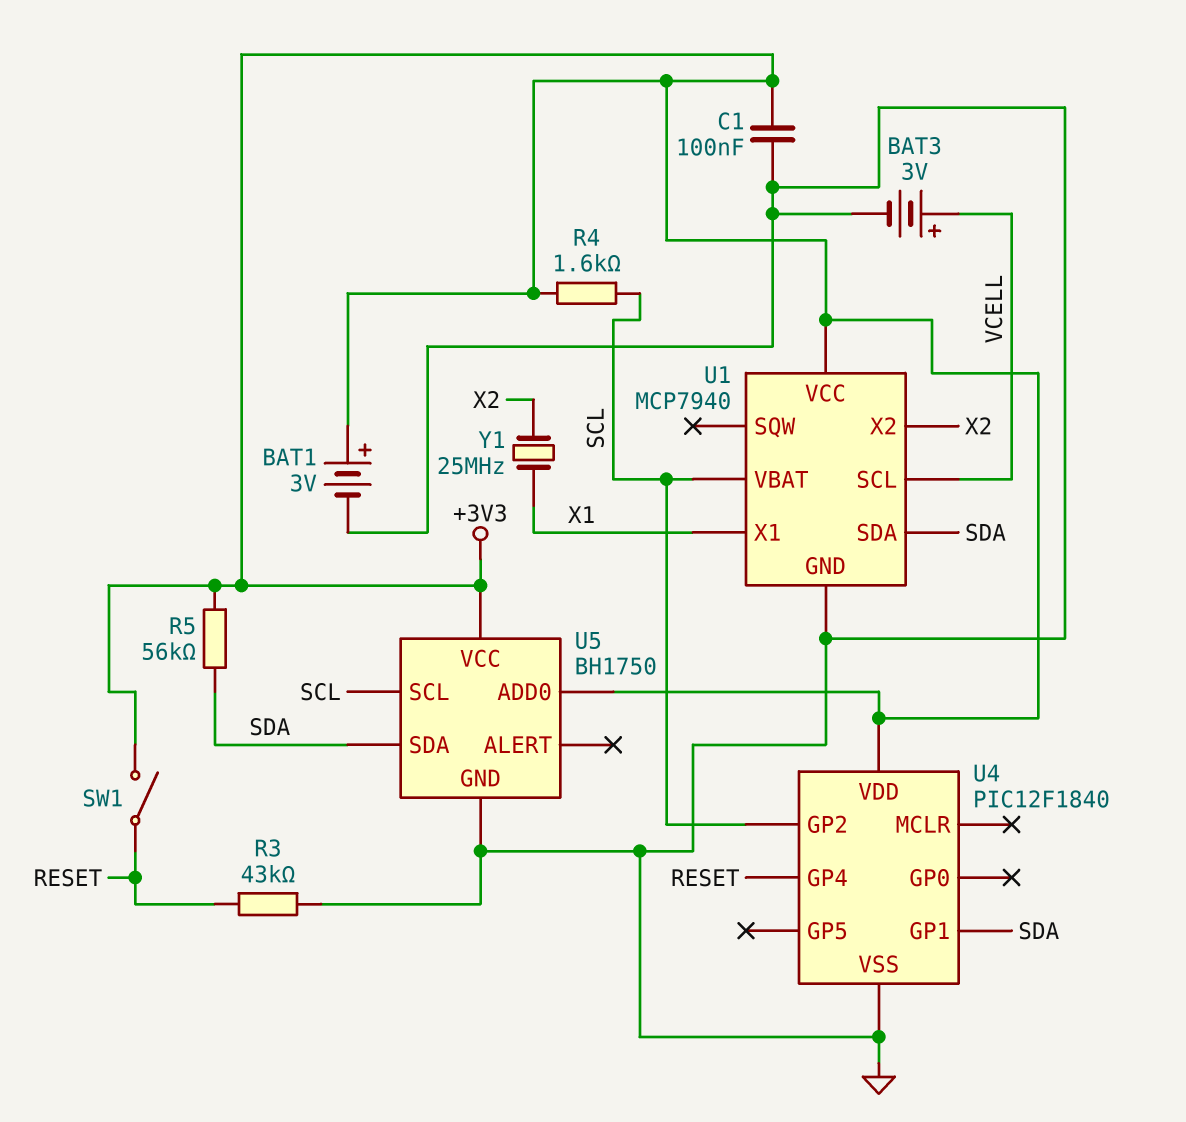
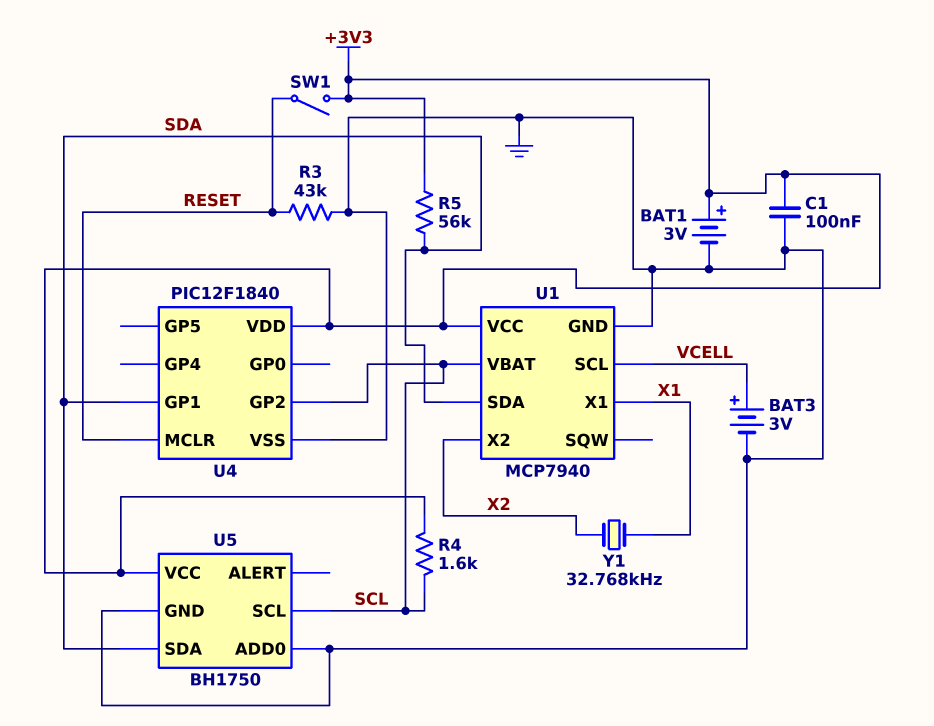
U4 pin GP4: RESET -> none
U4 pin MCLR: none -> RESET
U5 pin ADD0: +3V3 -> GND
Y1: 25MHz (X1, X2) -> 32.768kHz (X1, X2)

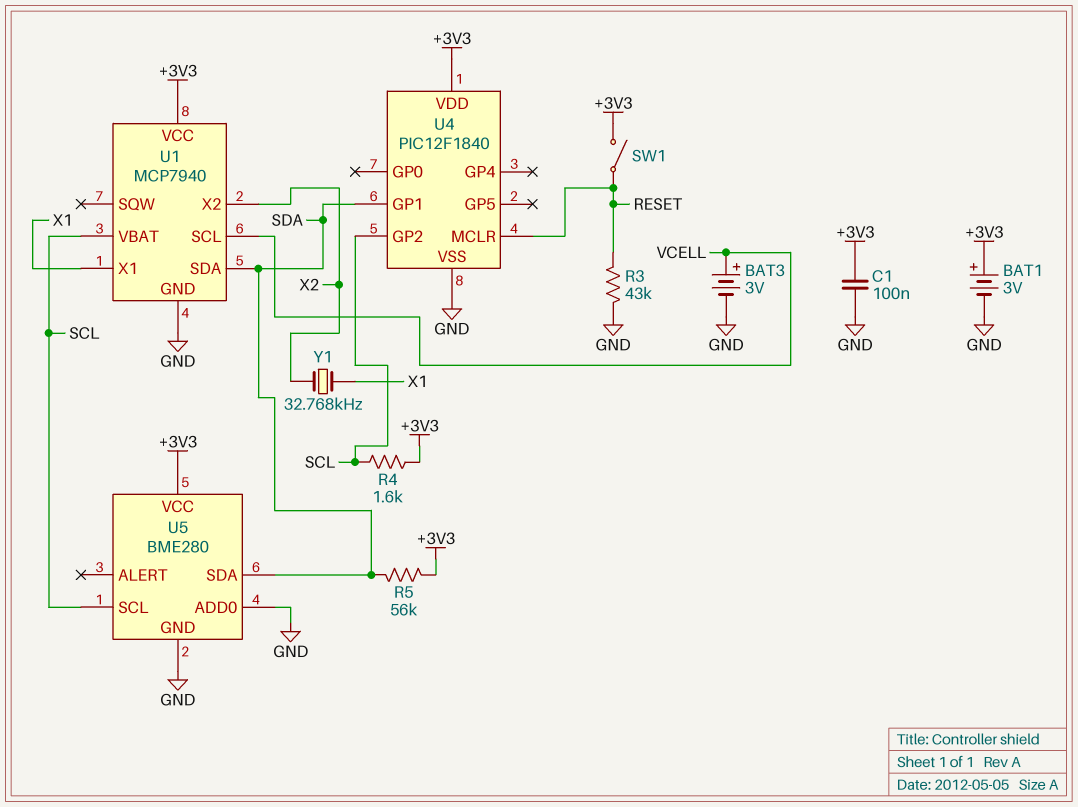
U5: BH1750 -> BME280

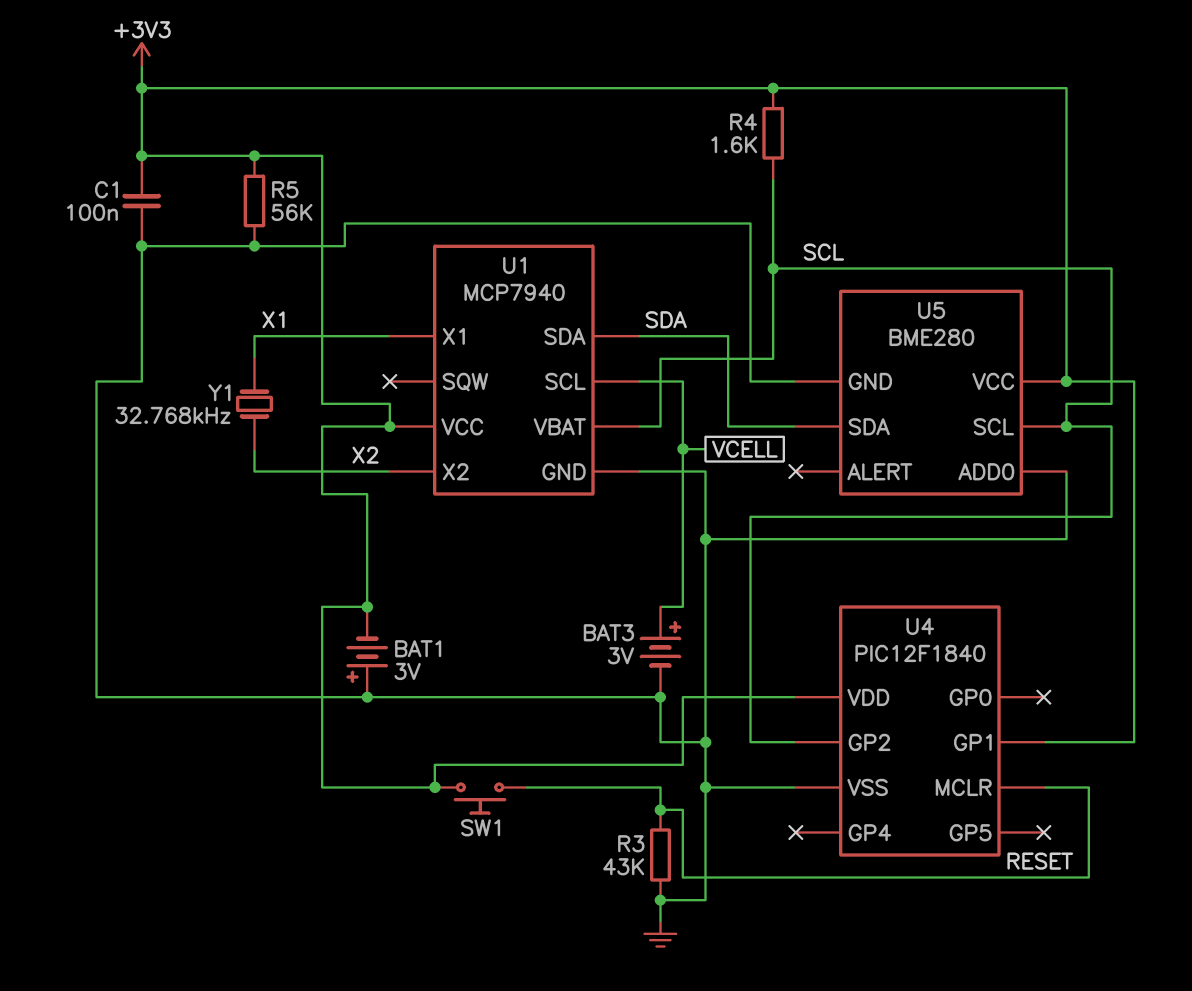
BAT1: 3V (plus +3V3, minus GND) -> 3V (plus GND, minus +3V3)
R5: 56k (+3V3, SDA) -> 56k (+3V3, GND)
SW1: switch (+3V3, RESET) -> button (+3V3, RESET)
U4 pin GP1: SDA -> +3V3

